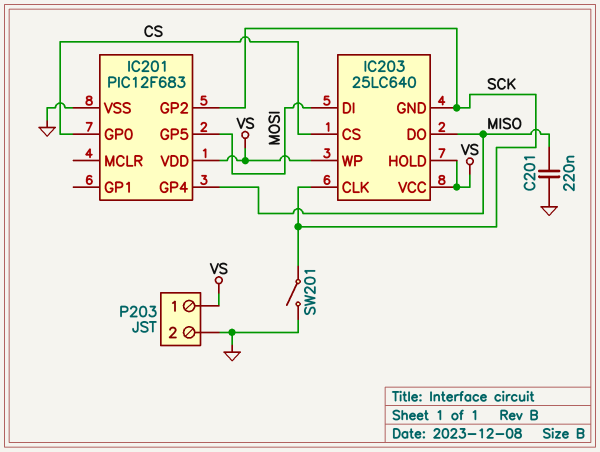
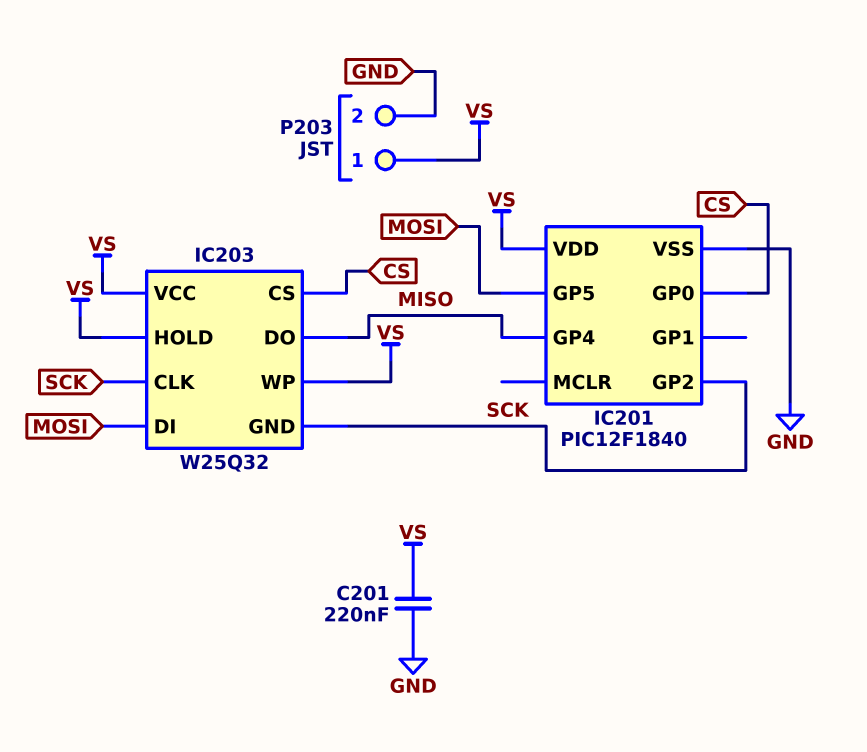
C201: 220nF (GND, MISO) -> 220nF (GND, VS)
IC201: PIC12F683 -> PIC12F1840
IC203: 25LC640 -> W25Q32
SW201: switch (GND, SCK) -> none

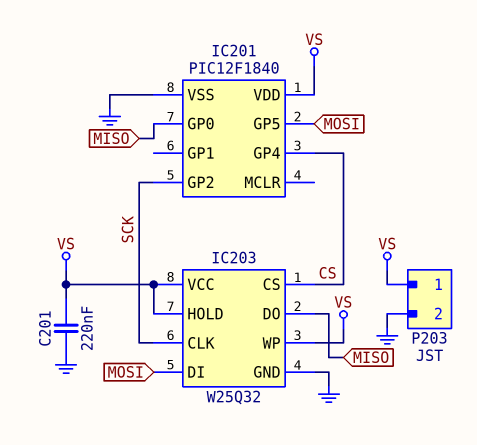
IC201 pin GP0: CS -> MISO
IC201 pin GP4: MISO -> CS
IC203 pin GND: SCK -> GND

